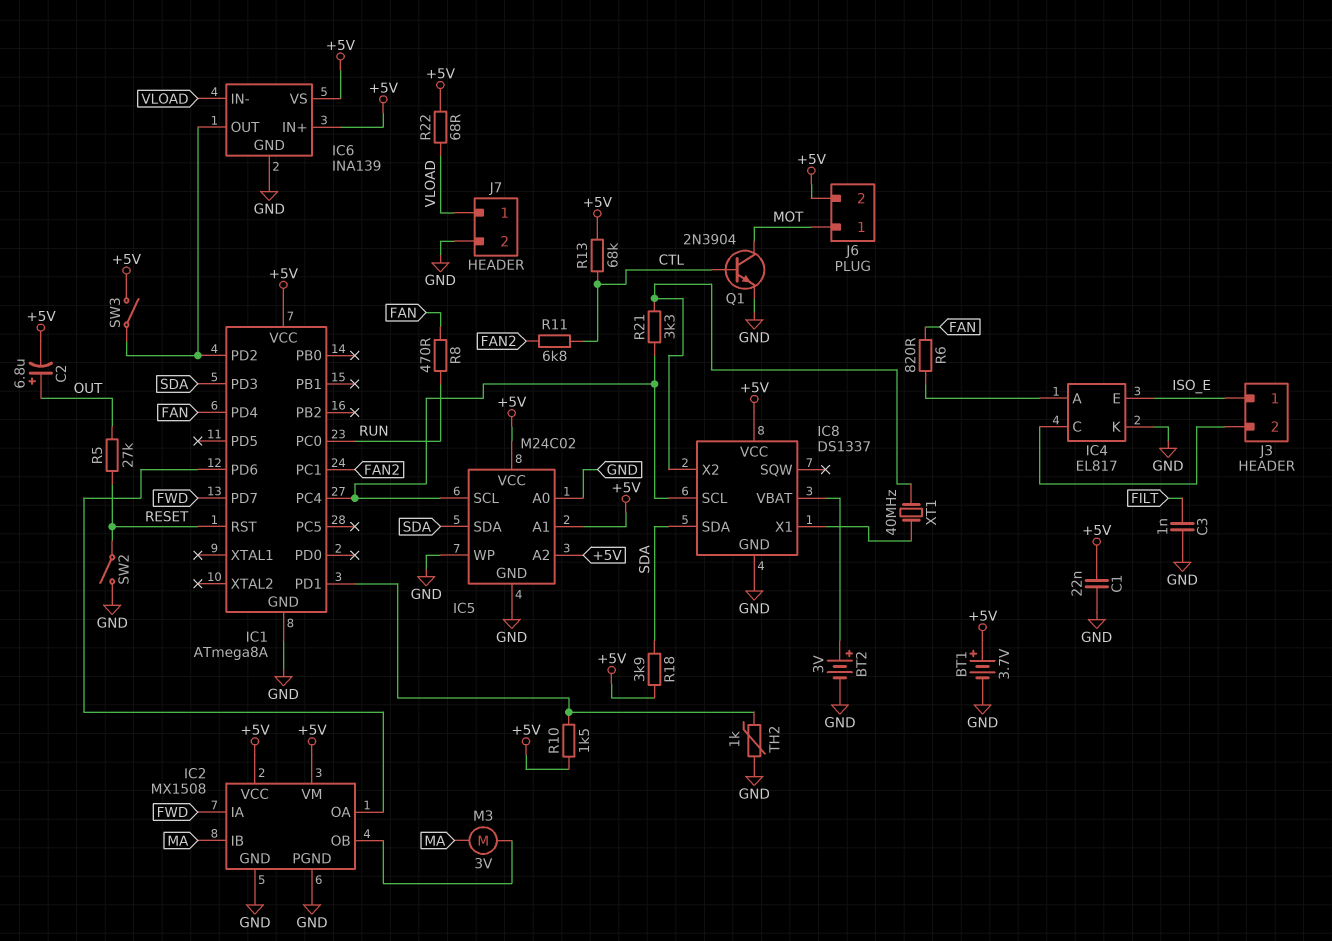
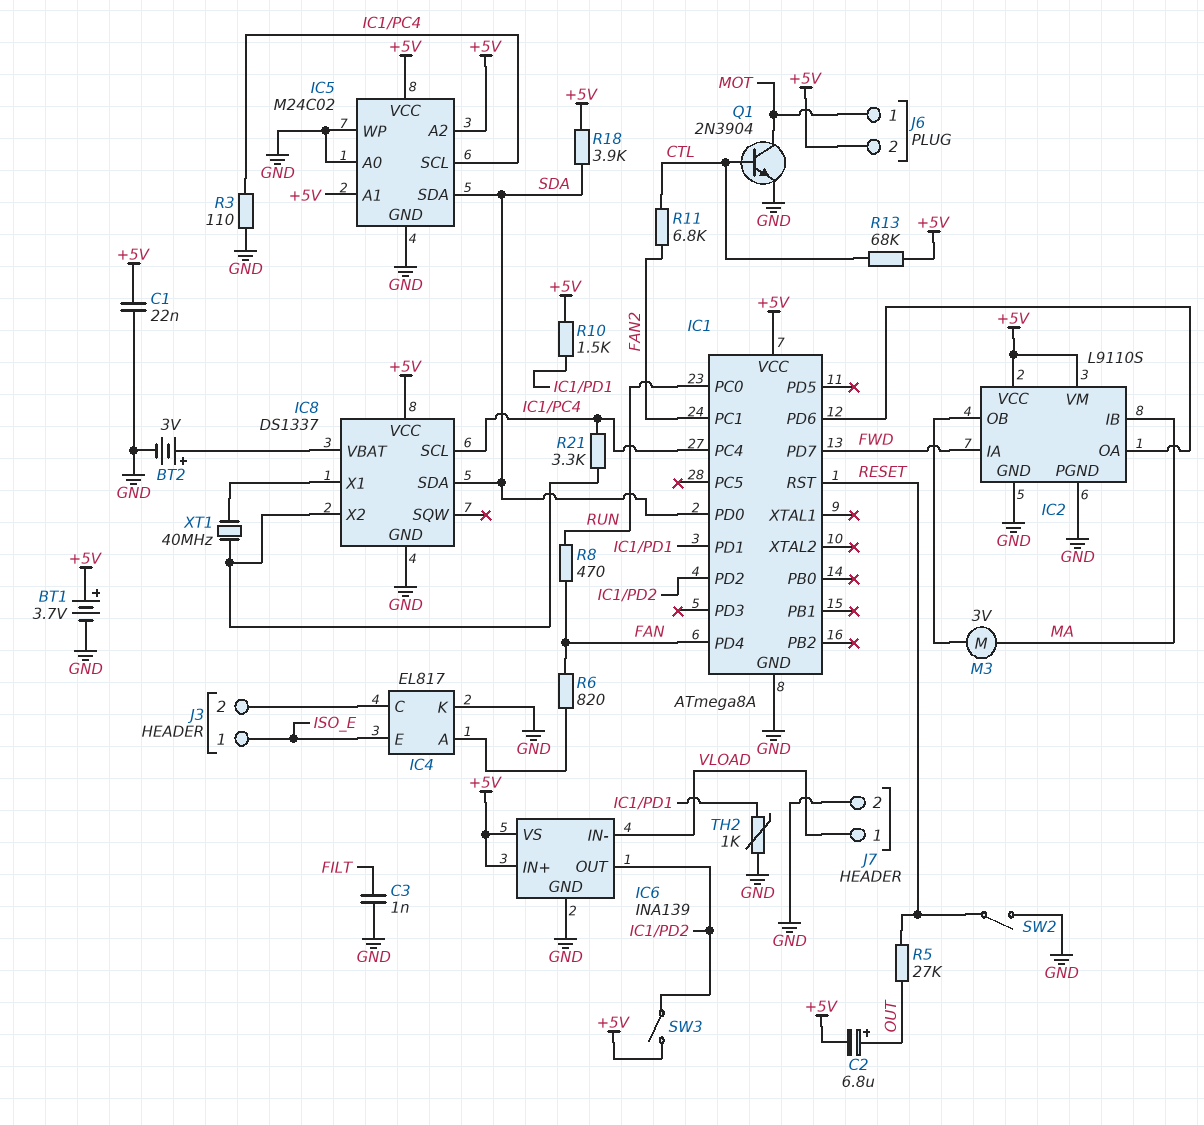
IC1 pin PD0: none -> SDA
IC1 pin PD3: SDA -> none
IC2: MX1508 -> L9110S
R3: none -> 110 (GND, IC1/PC4)
R22: 68 (+5V, VLOAD) -> none

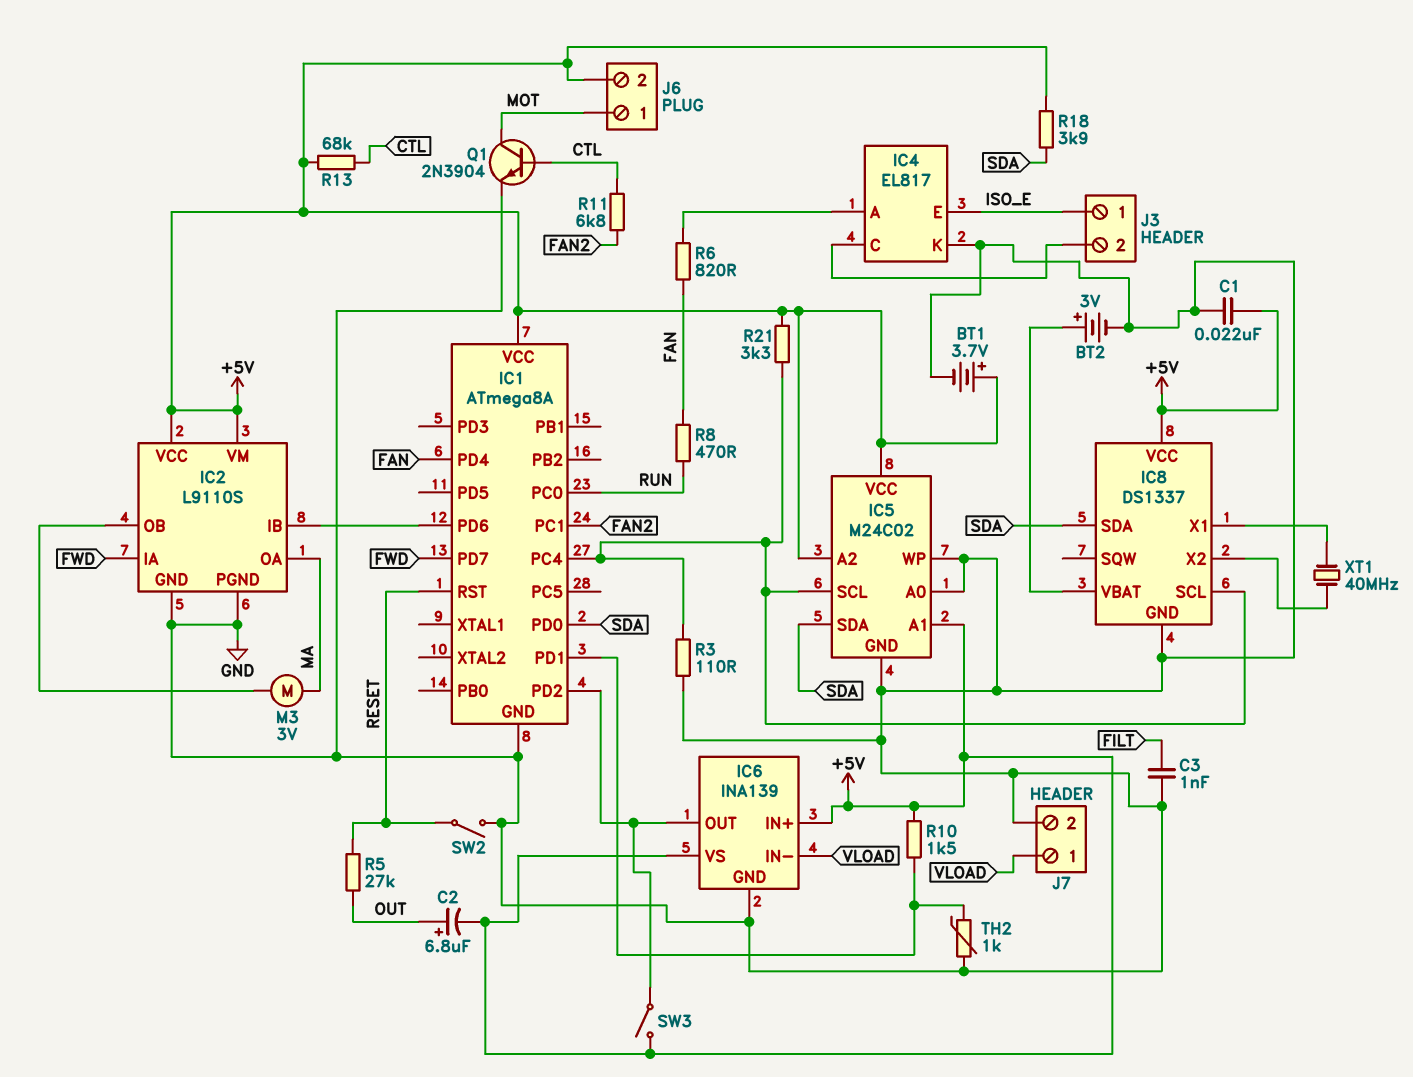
IC2 pin IB: MA -> IC1/PD6
IC2 pin OA: IC1/PD6 -> MA
R21: 3.3k (IC1/PC4, IC8/X2) -> 3.3k (+5V, IC1/PC4)

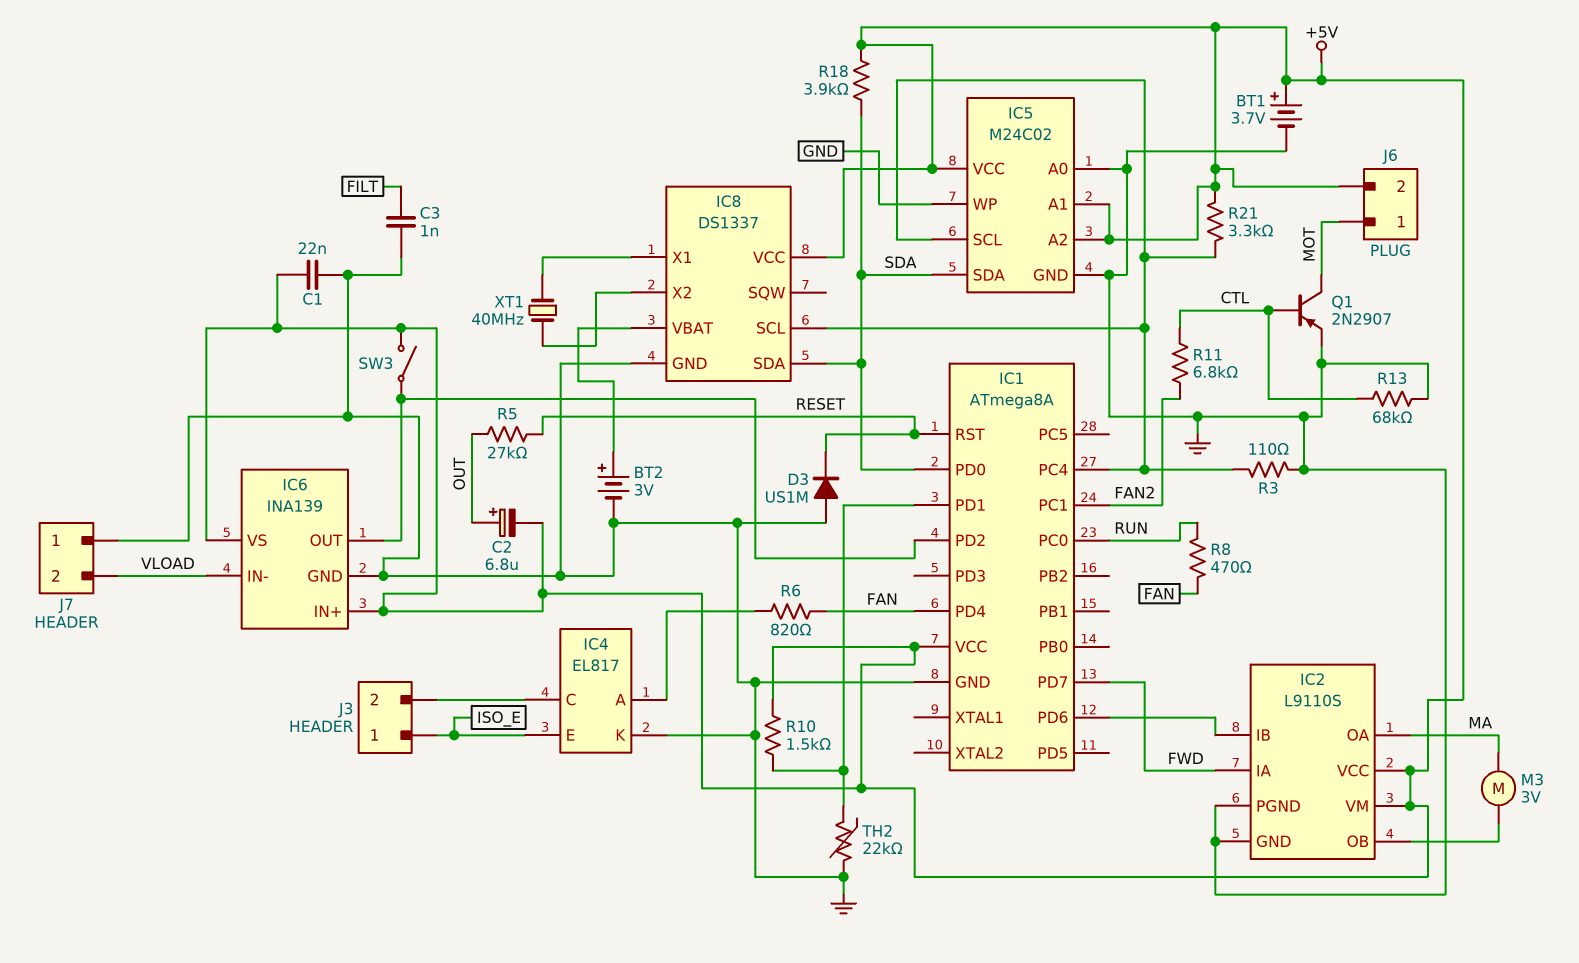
D3: none -> diode US1M (A GND, K RESET)
J7 pin 1: VLOAD -> GND
J7 pin 2: GND -> VLOAD
Q1: NPN 2N3904 (B CTL, C MOT, E GND) -> PNP 2N2907 (B CTL, C MOT, E GND)
R13: 68k (+5V, CTL) -> 68k (CTL, GND)
SW2: switch (GND, RESET) -> none
TH2: 1k (GND, IC1/PD1) -> 22k (GND, IC1/PD1)

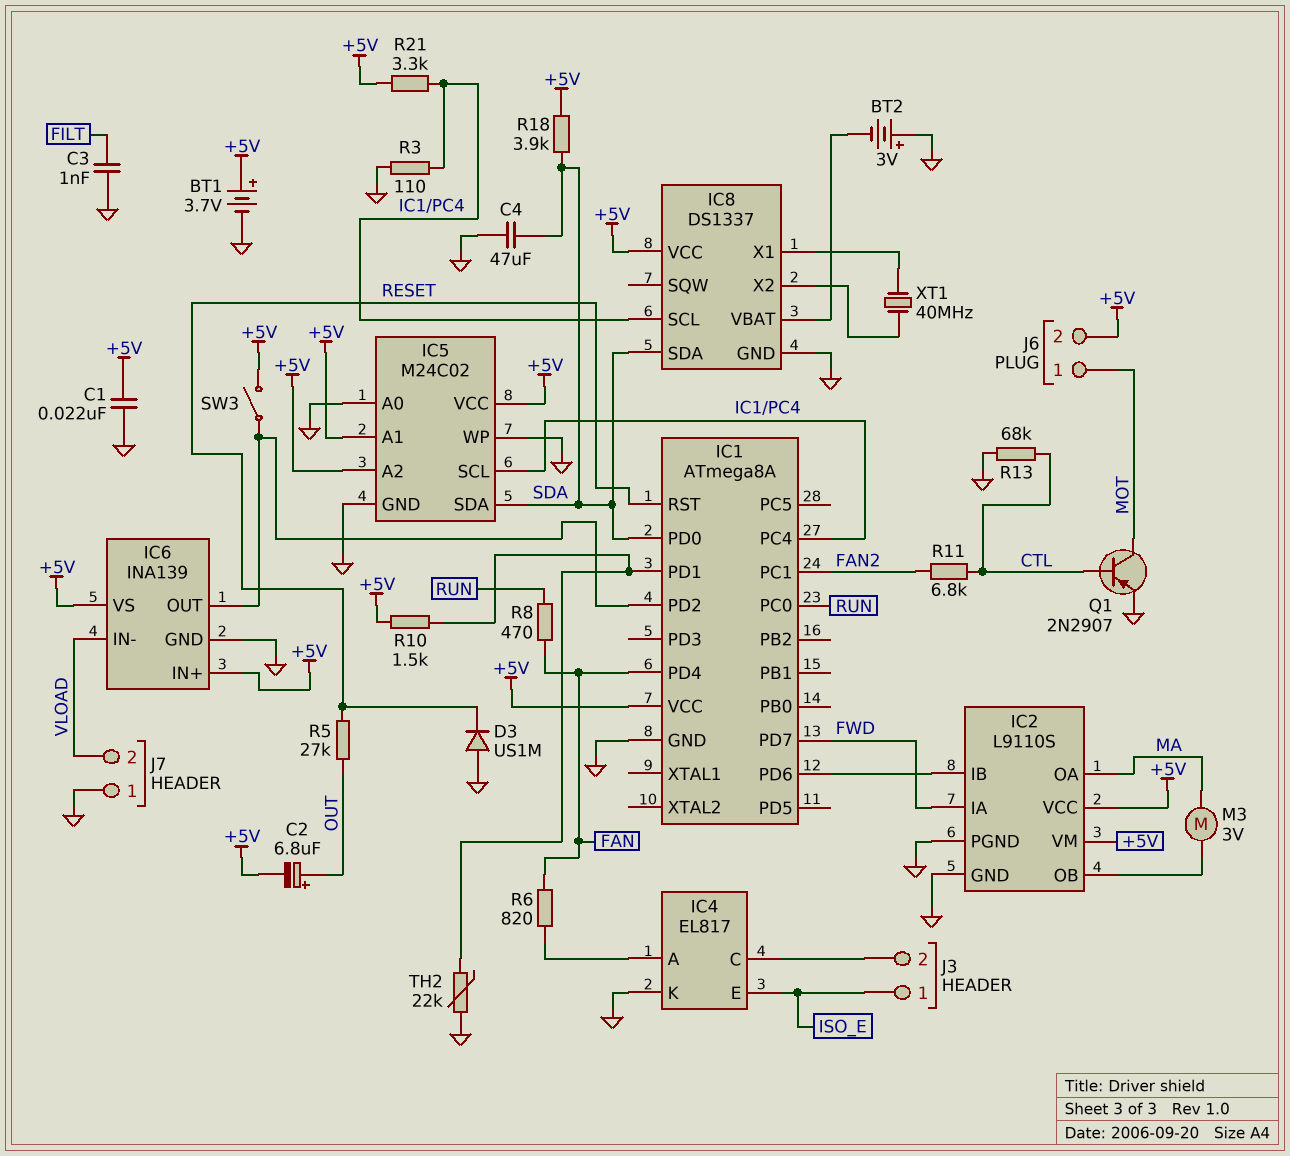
BT2: 3V (plus IC8/VBAT, minus GND) -> 3V (plus GND, minus IC8/VBAT)
C4: none -> 47uF (GND, SDA)

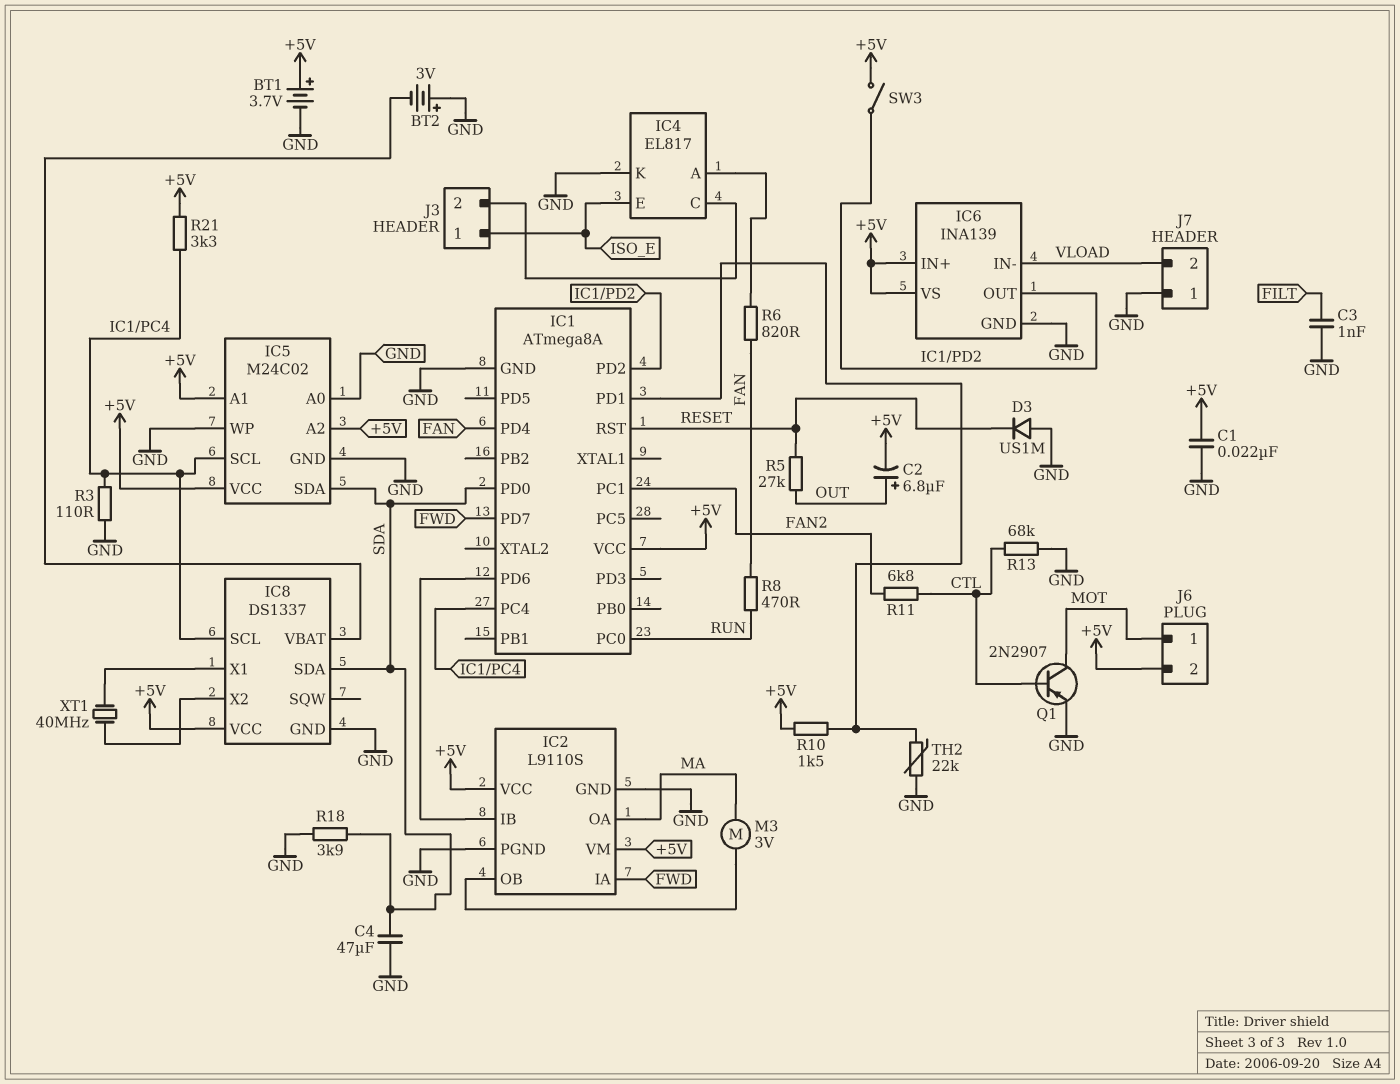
R18: 3.9k (+5V, SDA) -> 3.9k (GND, SDA)

